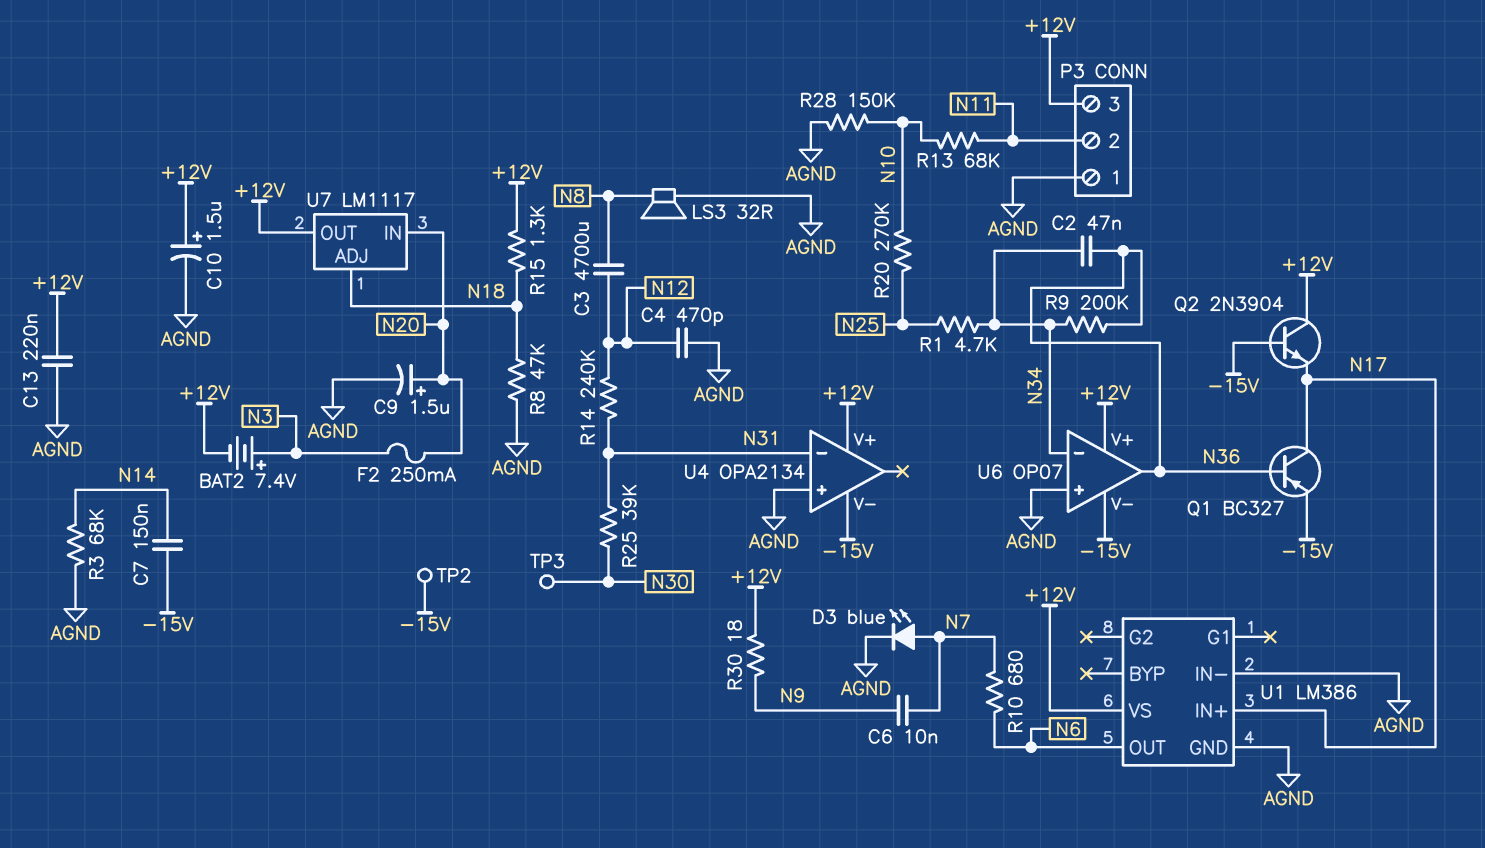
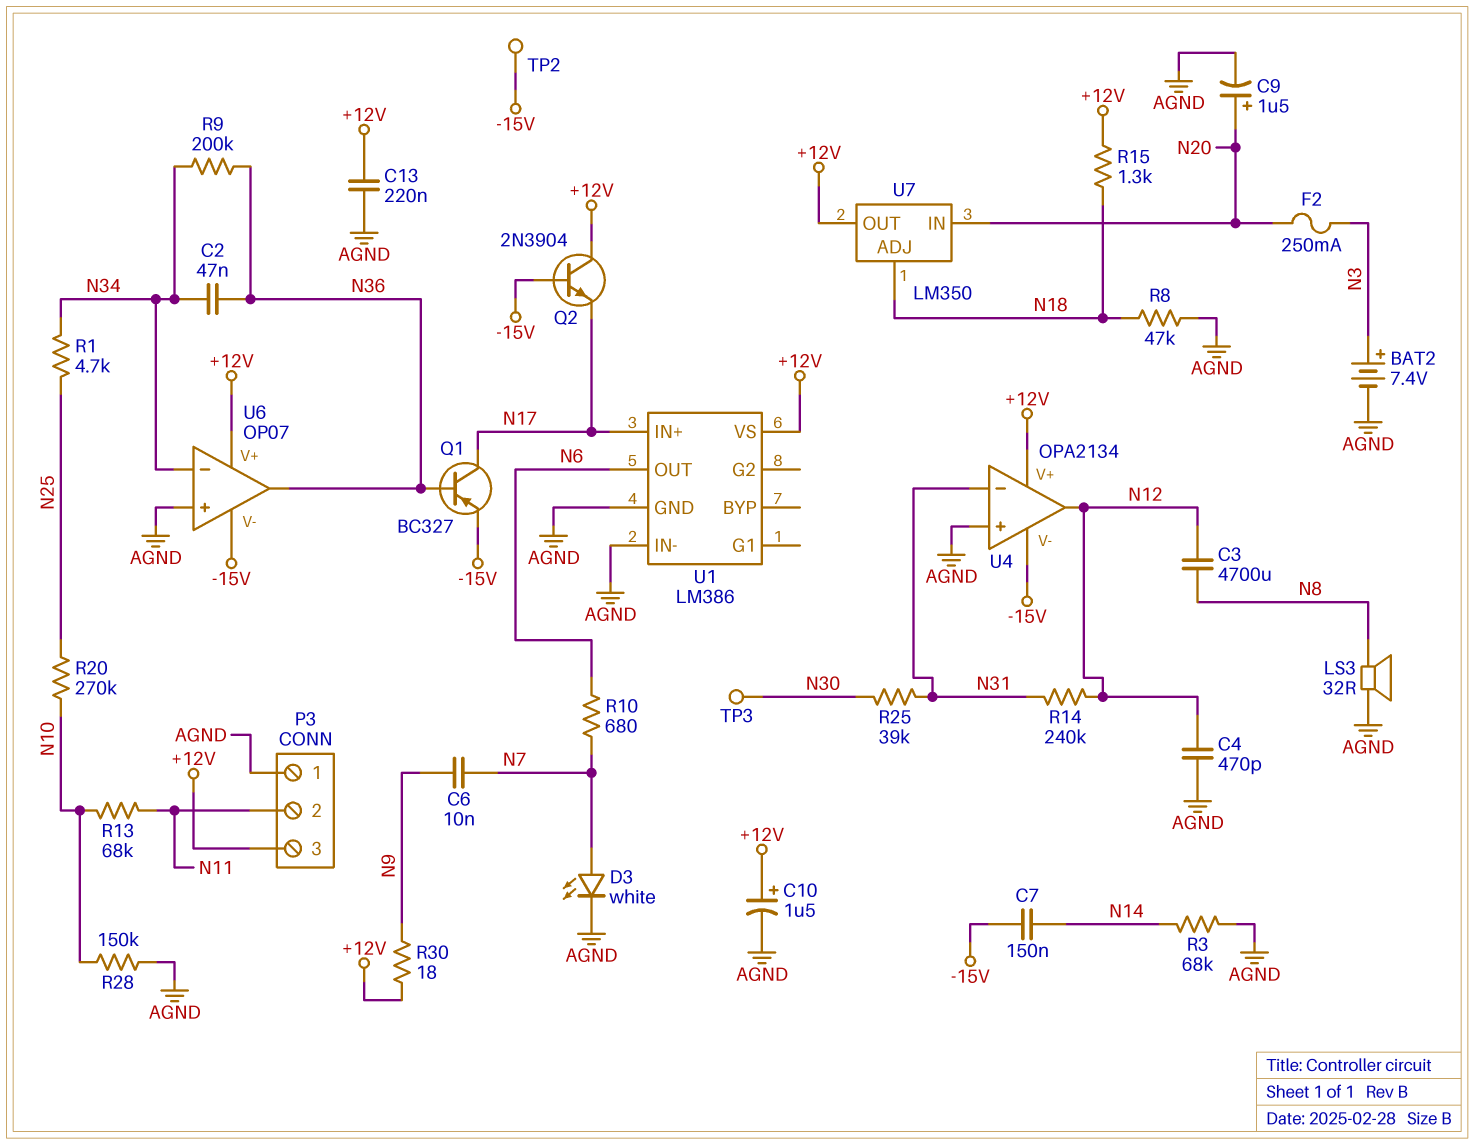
BAT2: 7.4V (plus N3, minus +12V) -> 7.4V (plus N3, minus AGND)
D3: LED blue (A N7, K AGND) -> LED white (A N7, K AGND)
U4 pin out: none -> N12
U7: LM1117 -> LM350

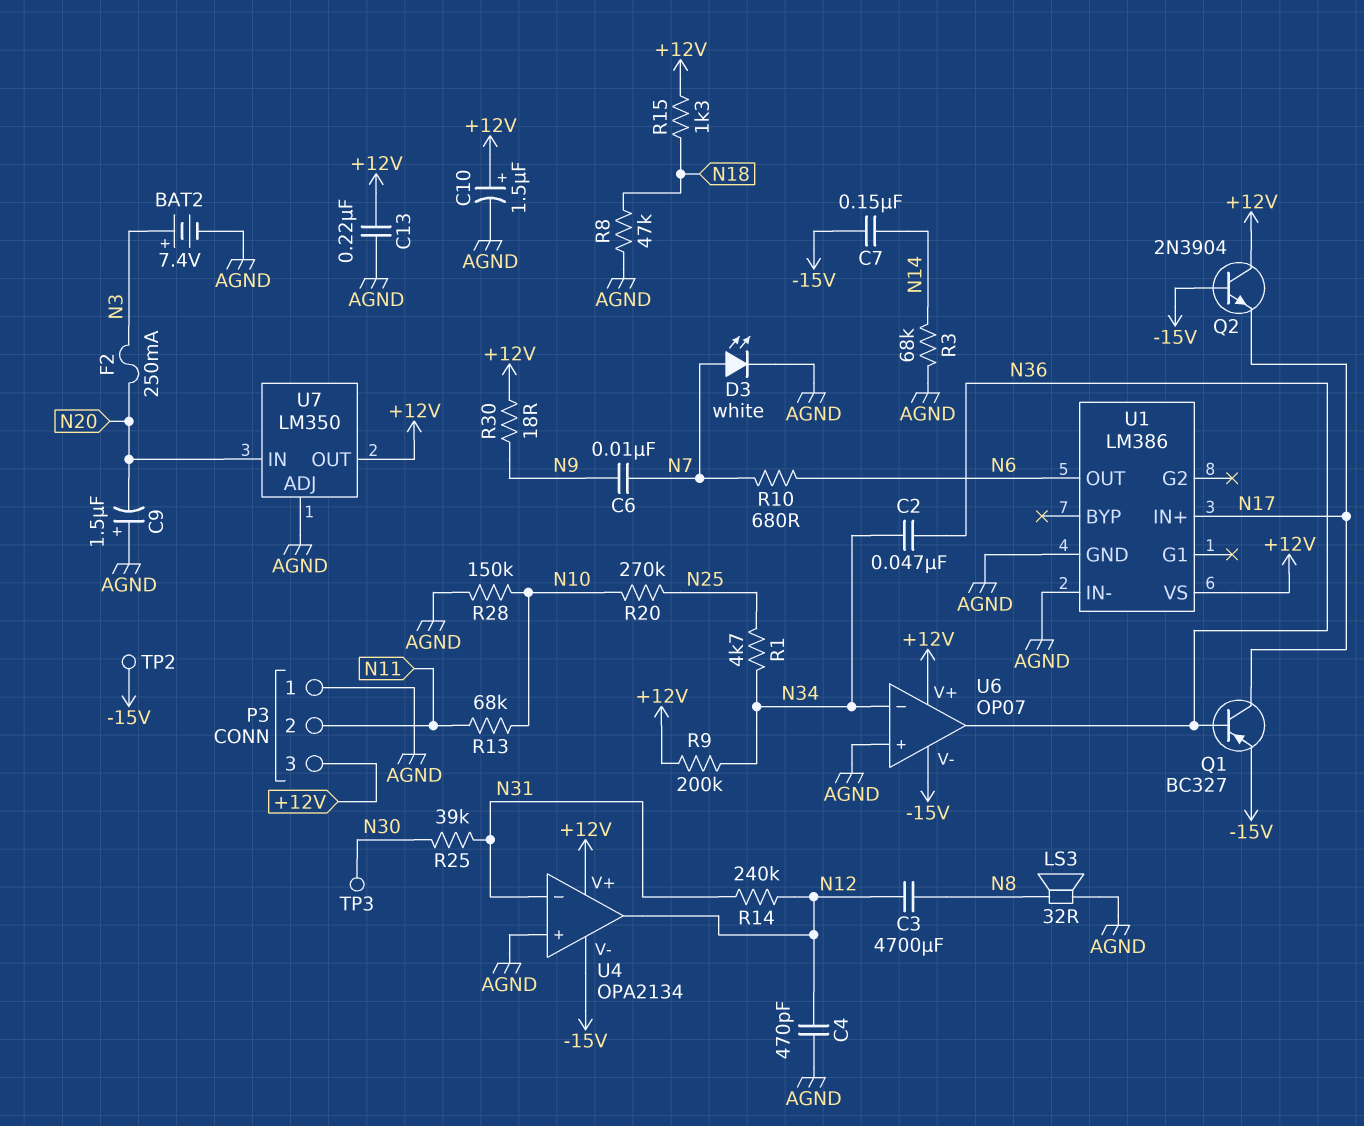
C9: 1.5uF (plus N20, minus AGND) -> 1.5uF (plus AGND, minus N20)
R9: 200k (N34, N36) -> 200k (+12V, N34)
U7 pin ADJ: N18 -> AGND

